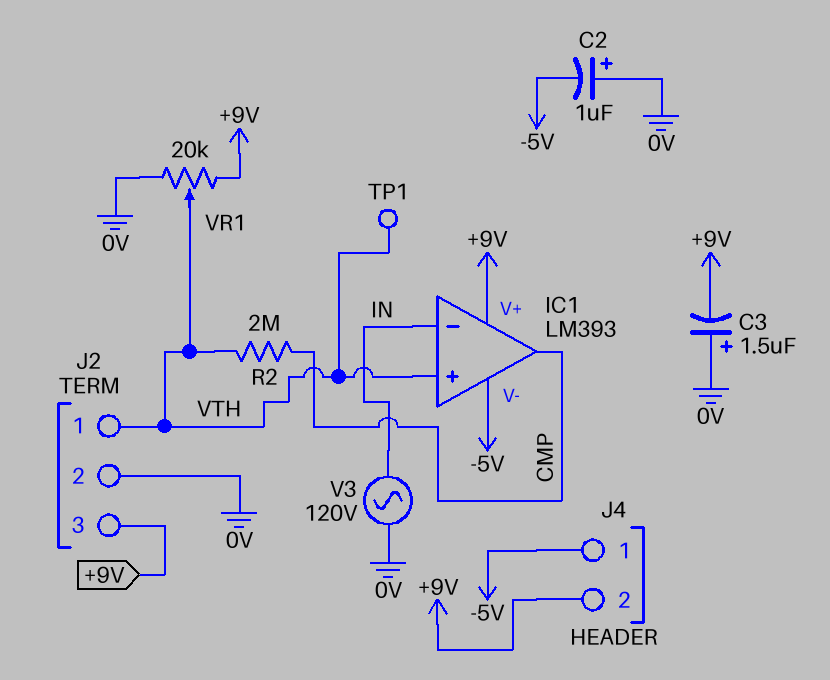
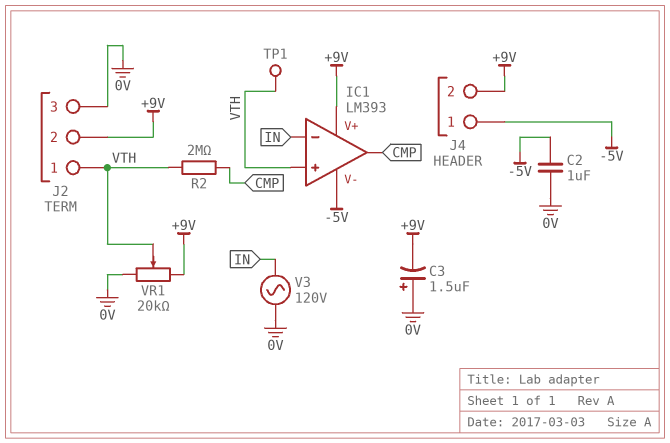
C2: 1uF (plus 0V, minus -5V) -> 1uF (-5V, 0V)
J2 pin 2: 0V -> +9V
J2 pin 3: +9V -> 0V

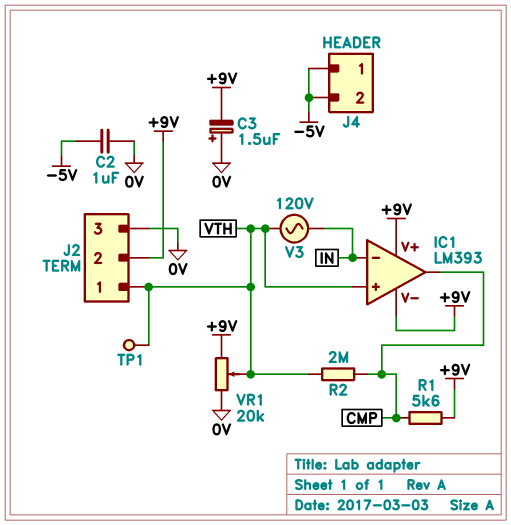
IC1 pin V-: -5V -> +9V
J4 pin 2: +9V -> -5V
R1: none -> 5.6k (+9V, CMP)
V3: AC 120V (0V, IN) -> AC 120V (IN, VTH)

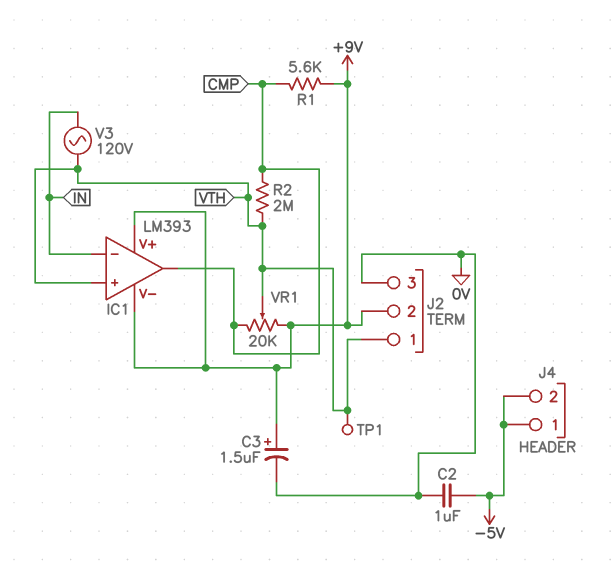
C3: 1.5uF (plus 0V, minus +9V) -> 1.5uF (plus +9V, minus 0V)
VR1: 20k (+9V, 0V, wiper VTH) -> 20k (+9V, CMP, wiper VTH)

